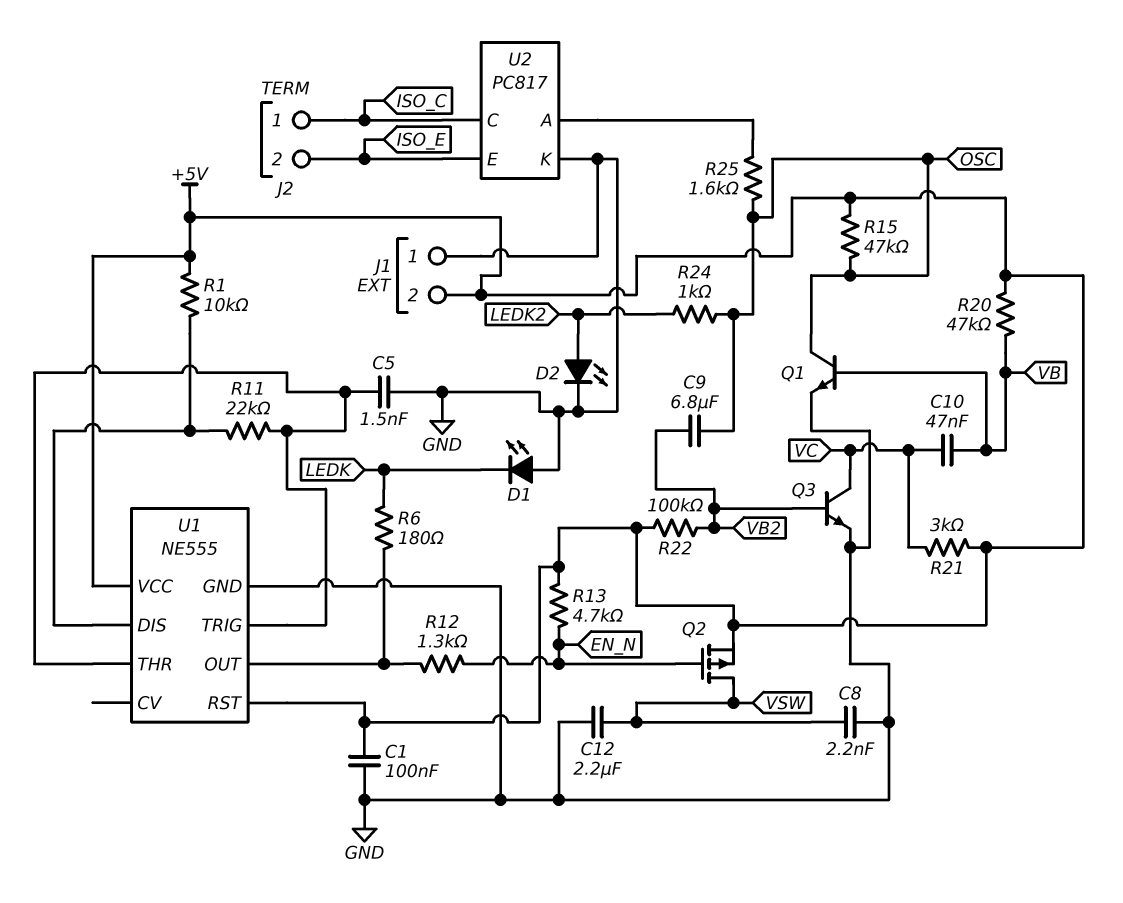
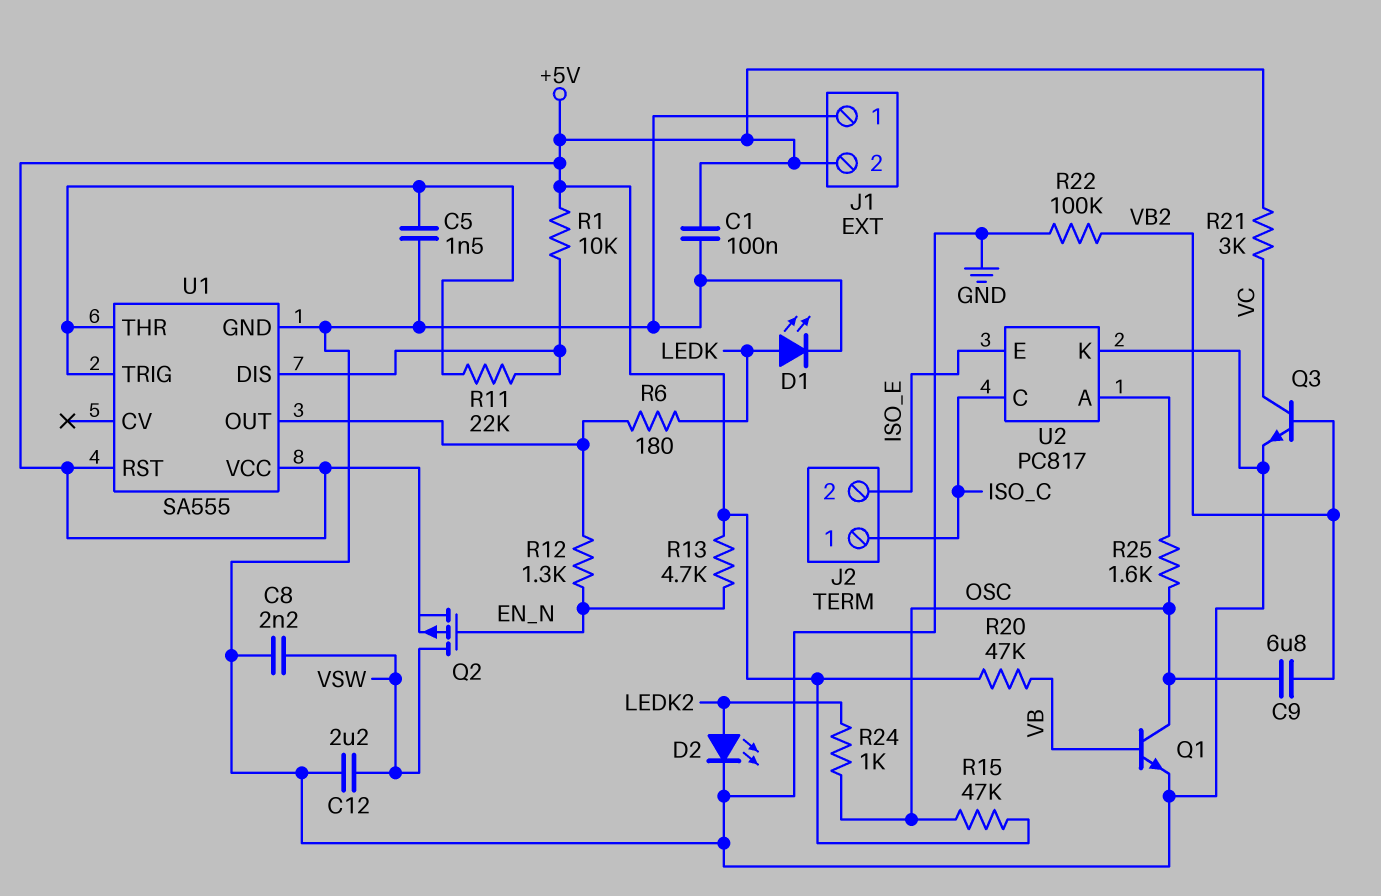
C10: 47nF (VB, VC) -> none
D1: LED (A GND, K LEDK) -> LED (A LEDK, K GND)
R22: 100k (+5V, VB2) -> 100k (GND, VB2)
U1: NE555 -> SA555

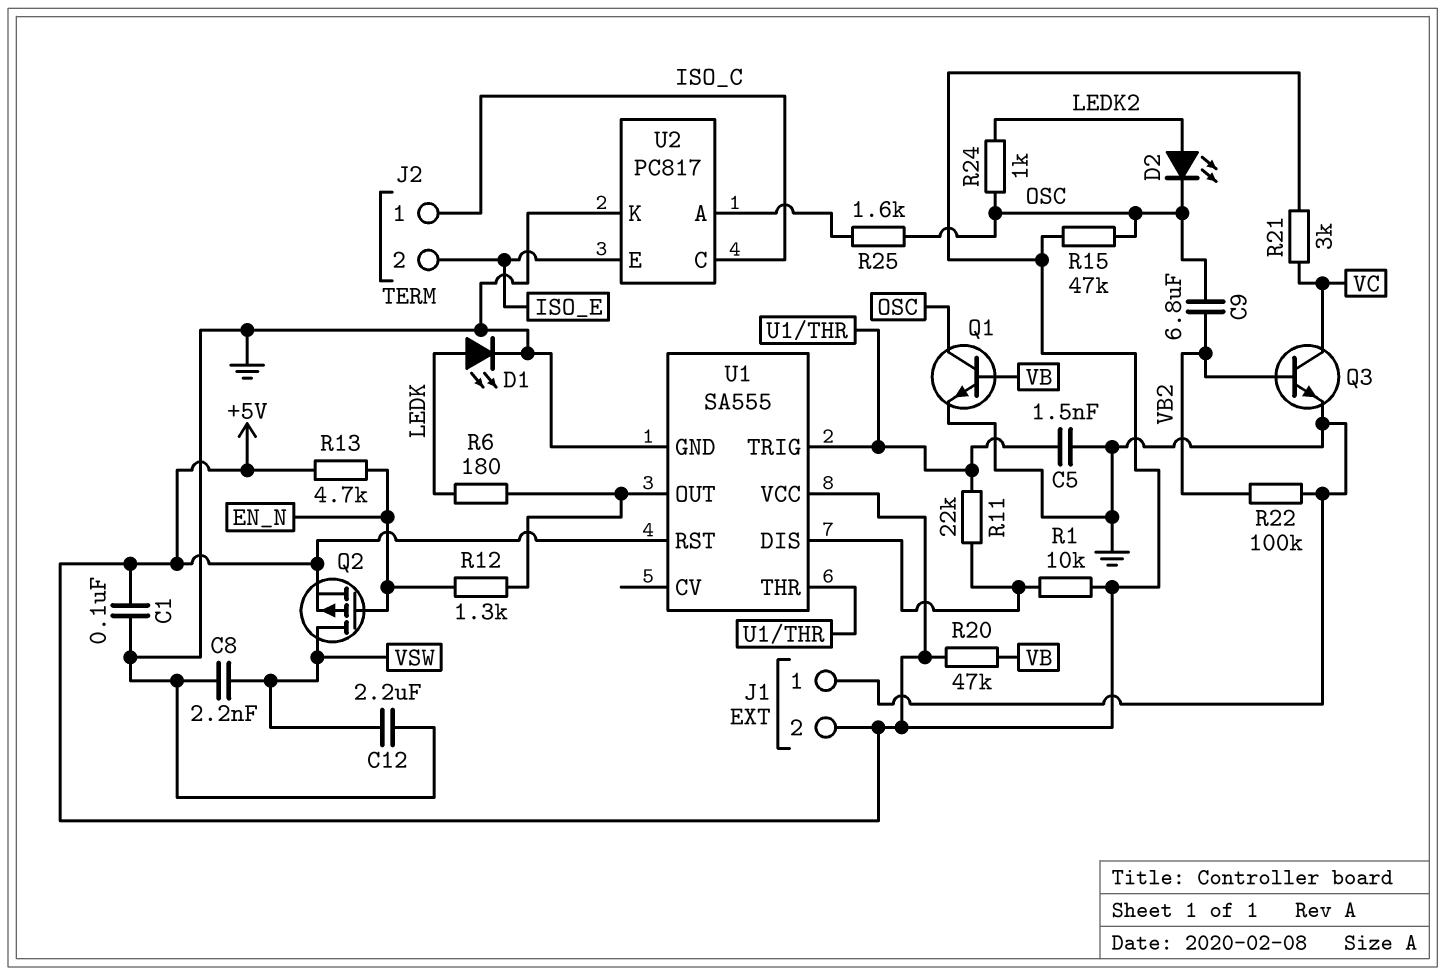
D2: LED (A LEDK2, K GND) -> LED (A LEDK2, K OSC)

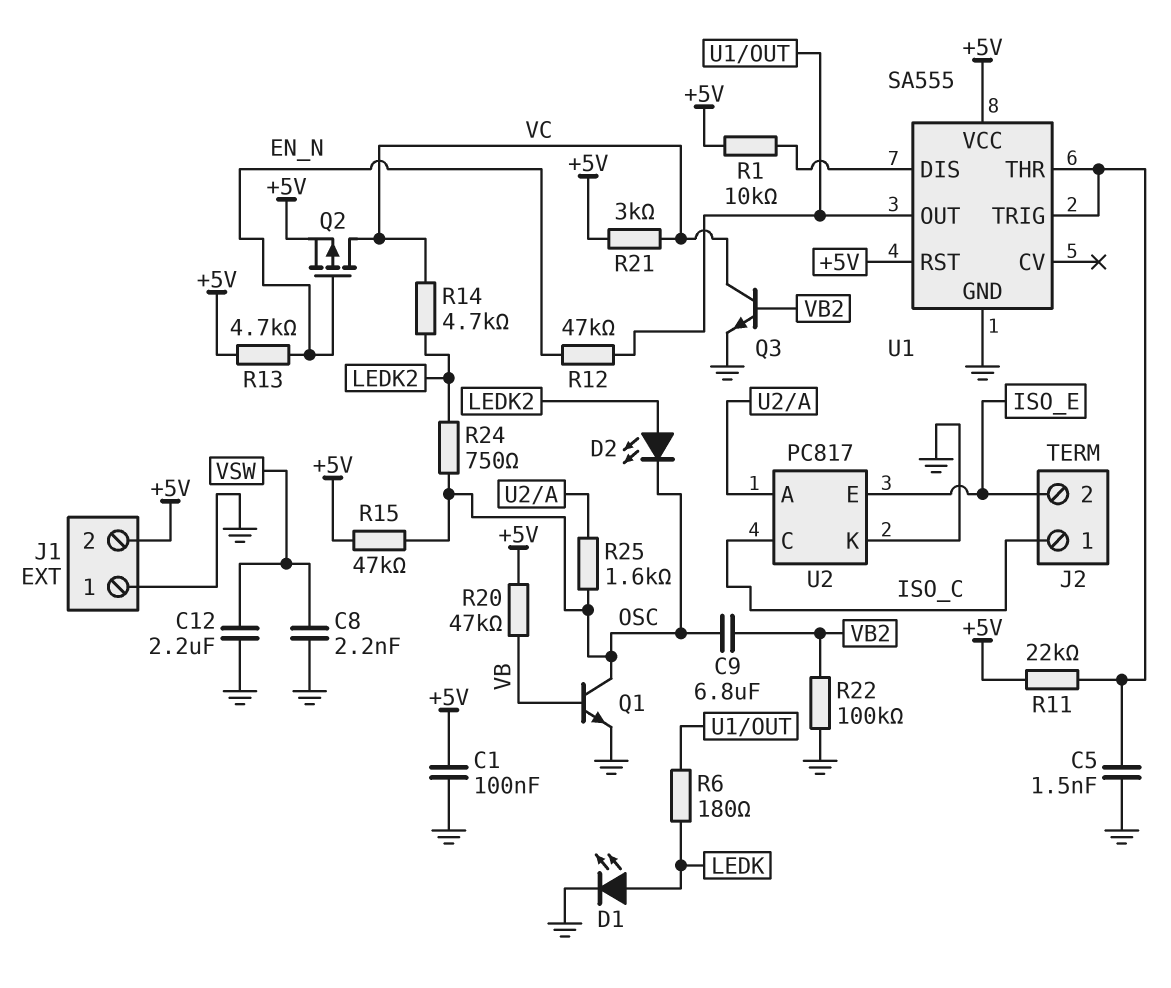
Q2: PMOS (G EN_N, D VSW, S +5V) -> PMOS (G EN_N, D VC, S +5V)
R11: 22k (U1/DIS, U1/THR) -> 22k (+5V, U1/THR)
R12: 1.3k (EN_N, U1/OUT) -> 47k (EN_N, U1/OUT)
R14: none -> 4.7k (LEDK2, VC)
R24: 1k (LEDK2, OSC) -> 750 (LEDK2, OSC)

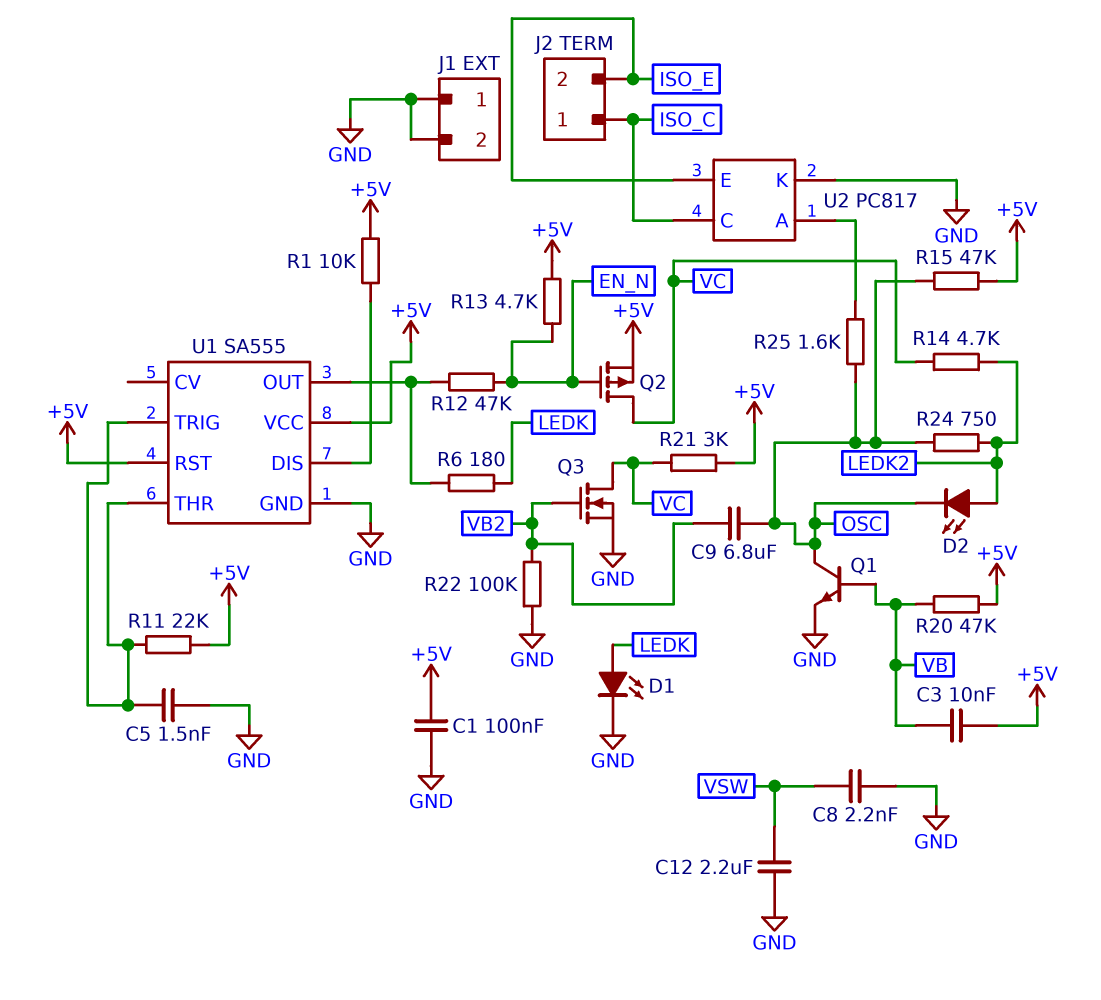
C3: none -> 10nF (+5V, VB)
J1 pin 2: +5V -> GND
Q3: NPN (B VB2, C VC, E GND) -> NMOS (G VB2, D VC, S GND)

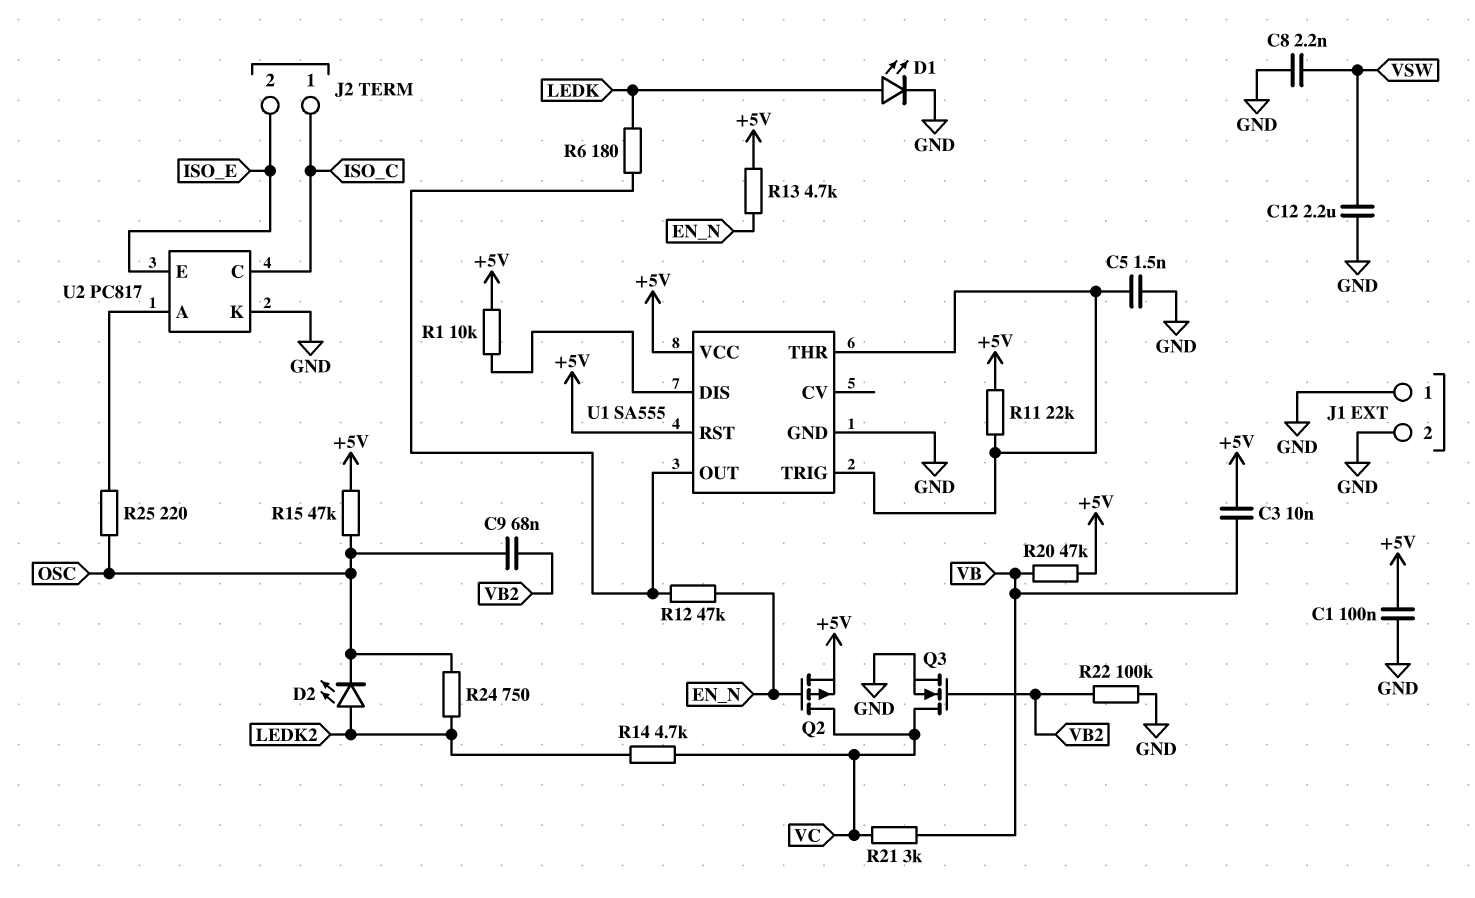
C9: 6.8uF (OSC, VB2) -> 68nF (OSC, VB2)
Q1: NPN (B VB, C OSC, E GND) -> none
R21: 3k (+5V, VC) -> 3k (VB, VC)
R25: 1.6k (OSC, U2/A) -> 220 (OSC, U2/A)

